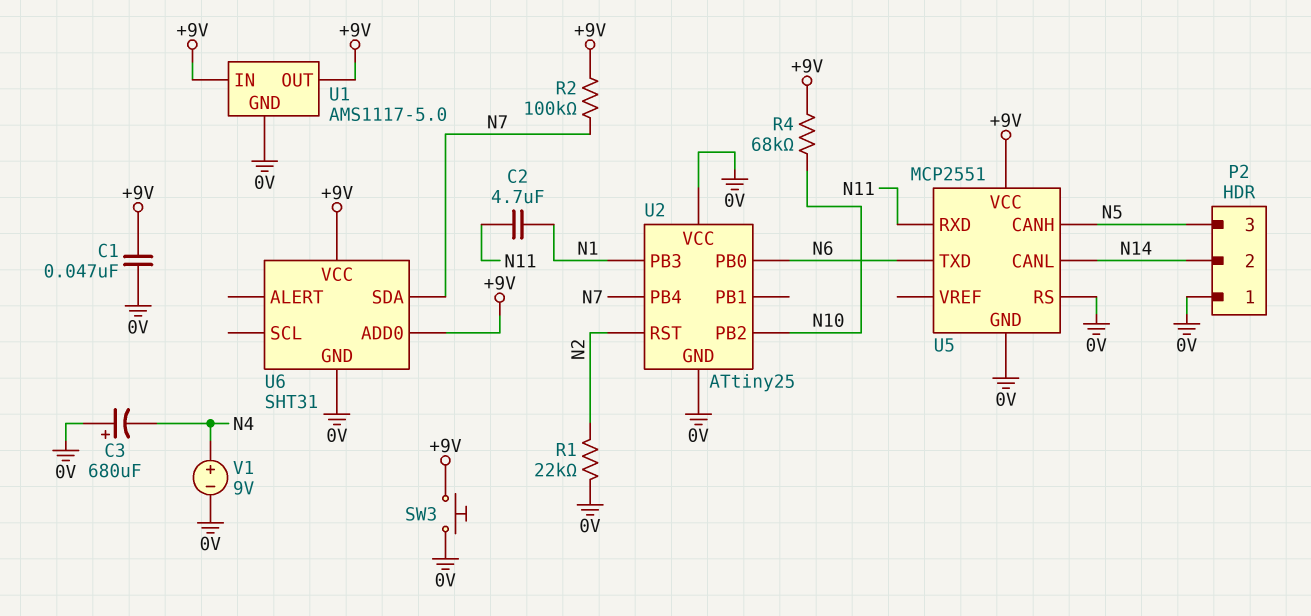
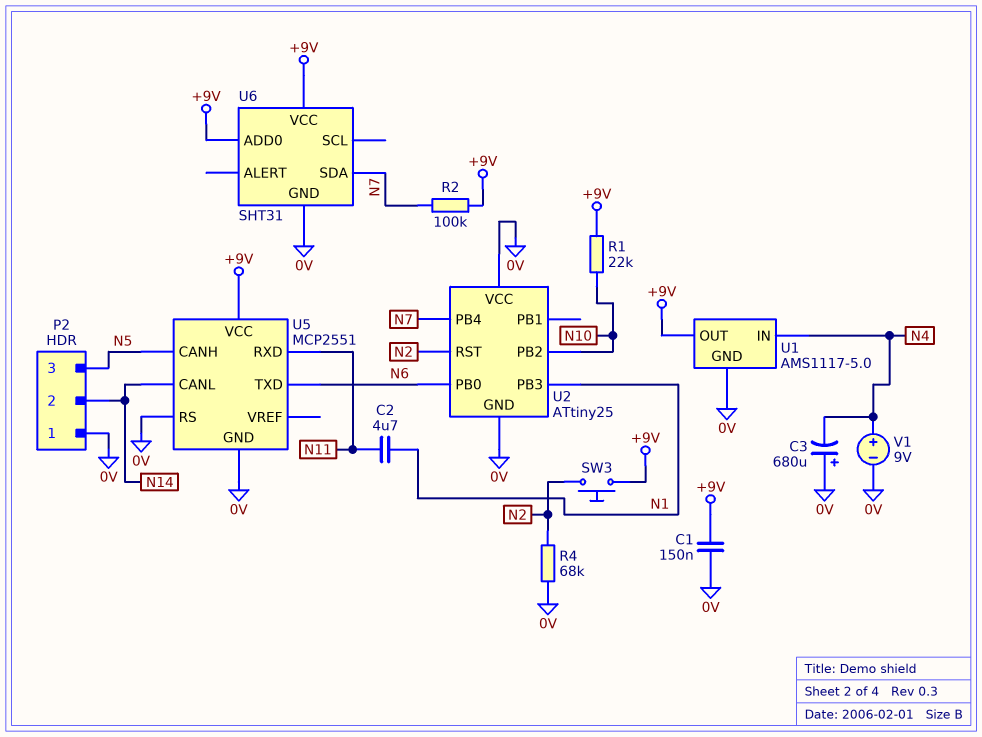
C1: 47nF (+9V, 0V) -> 150nF (+9V, 0V)
R1: 22k (0V, N2) -> 22k (+9V, N10)
R4: 68k (+9V, N10) -> 68k (0V, N2)
SW3: button (+9V, 0V) -> button (+9V, N2)
U1 pin IN: +9V -> N4

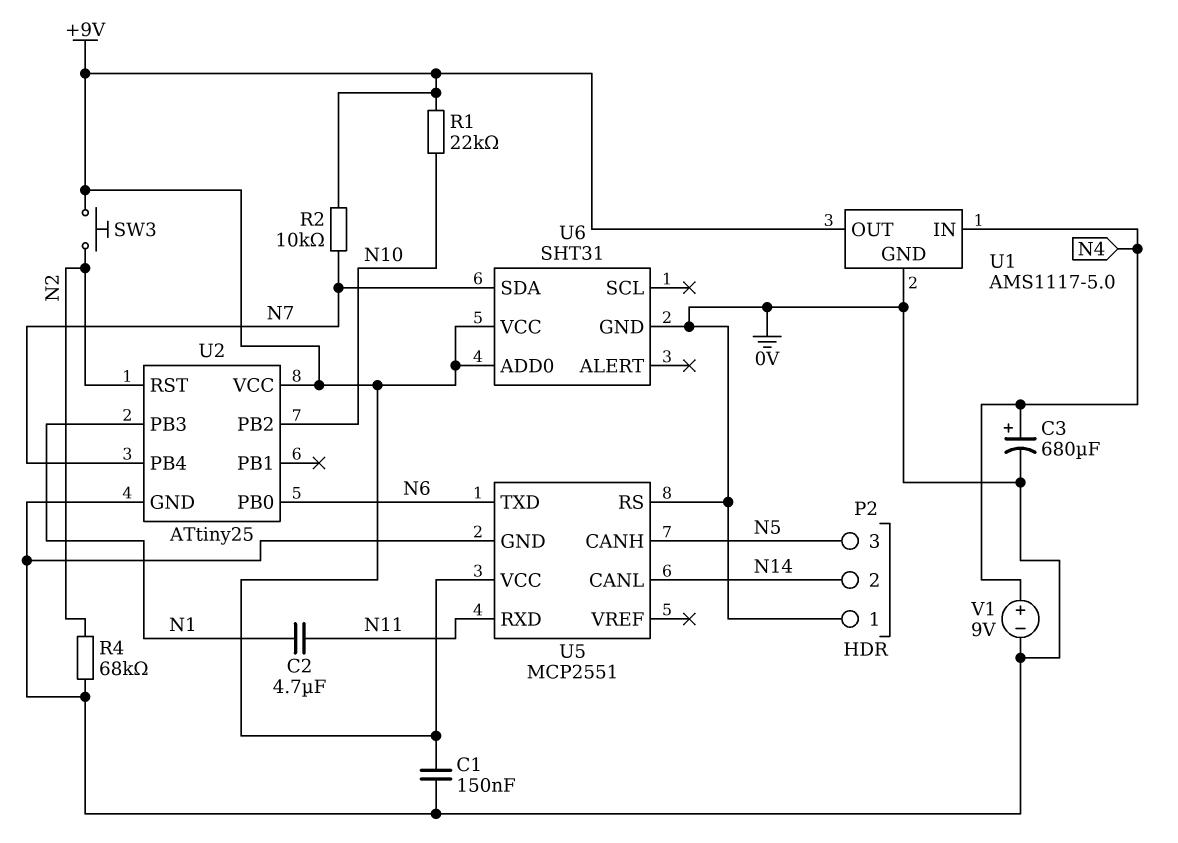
C3: 680uF (plus 0V, minus N4) -> 680uF (plus N4, minus 0V)
R2: 100k (+9V, N7) -> 10k (+9V, N7)
U2 pin VCC: 0V -> +9V

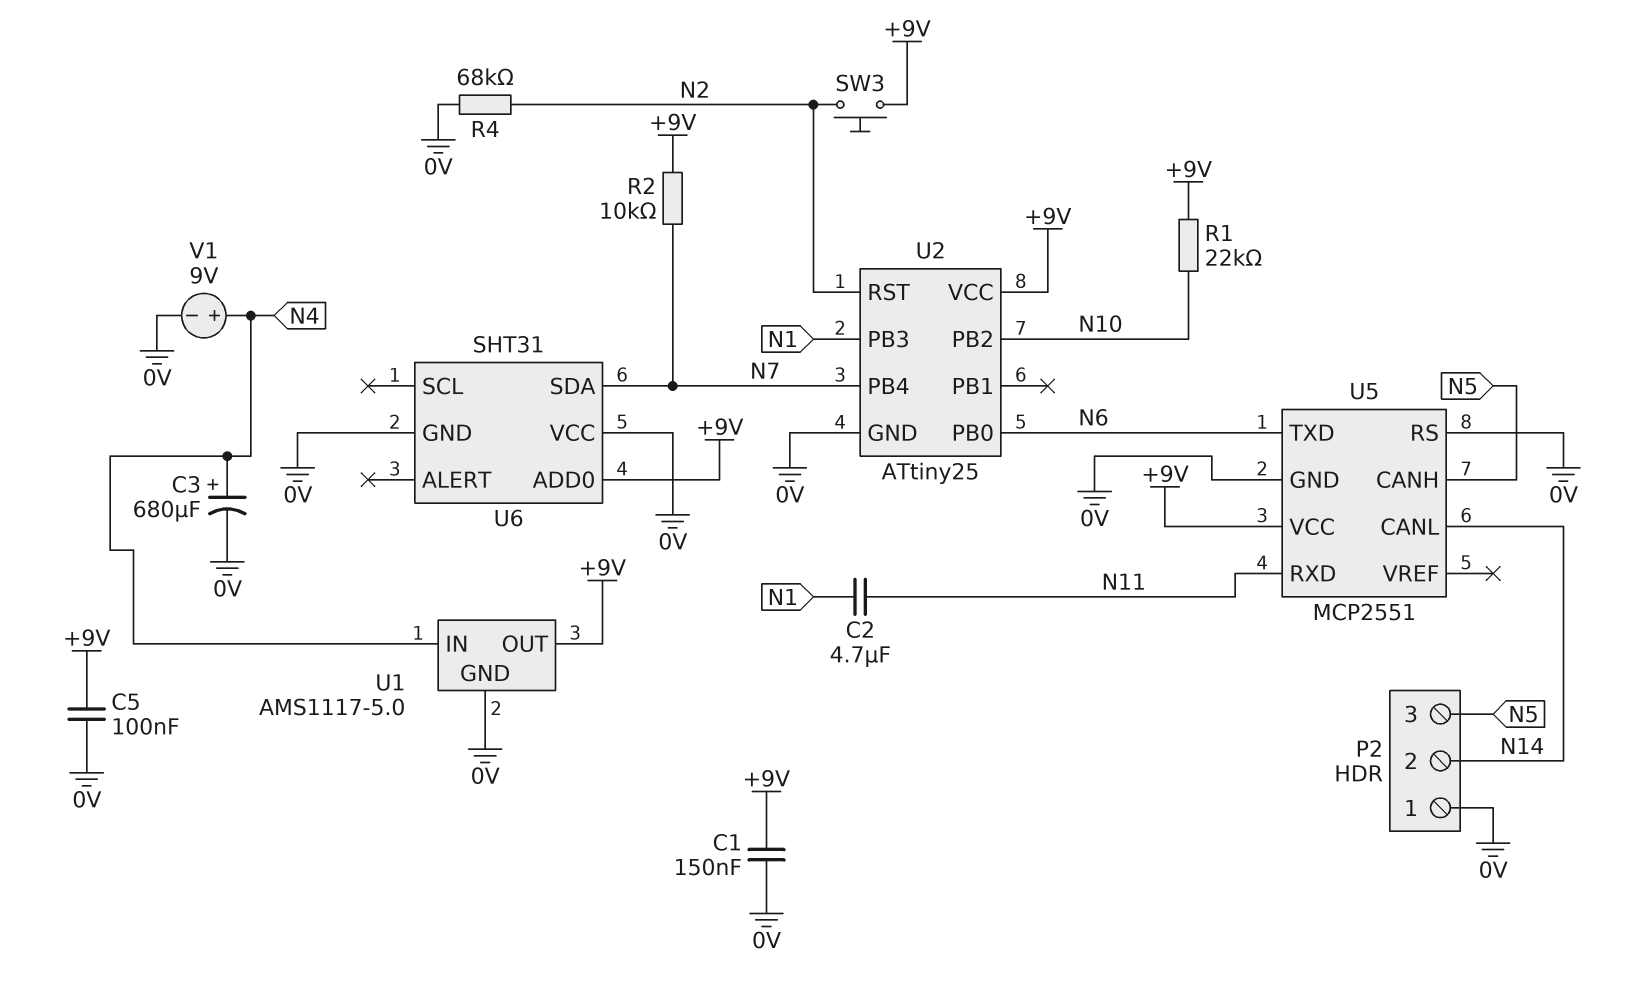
C5: none -> 100nF (+9V, 0V)
U6 pin VCC: +9V -> 0V

